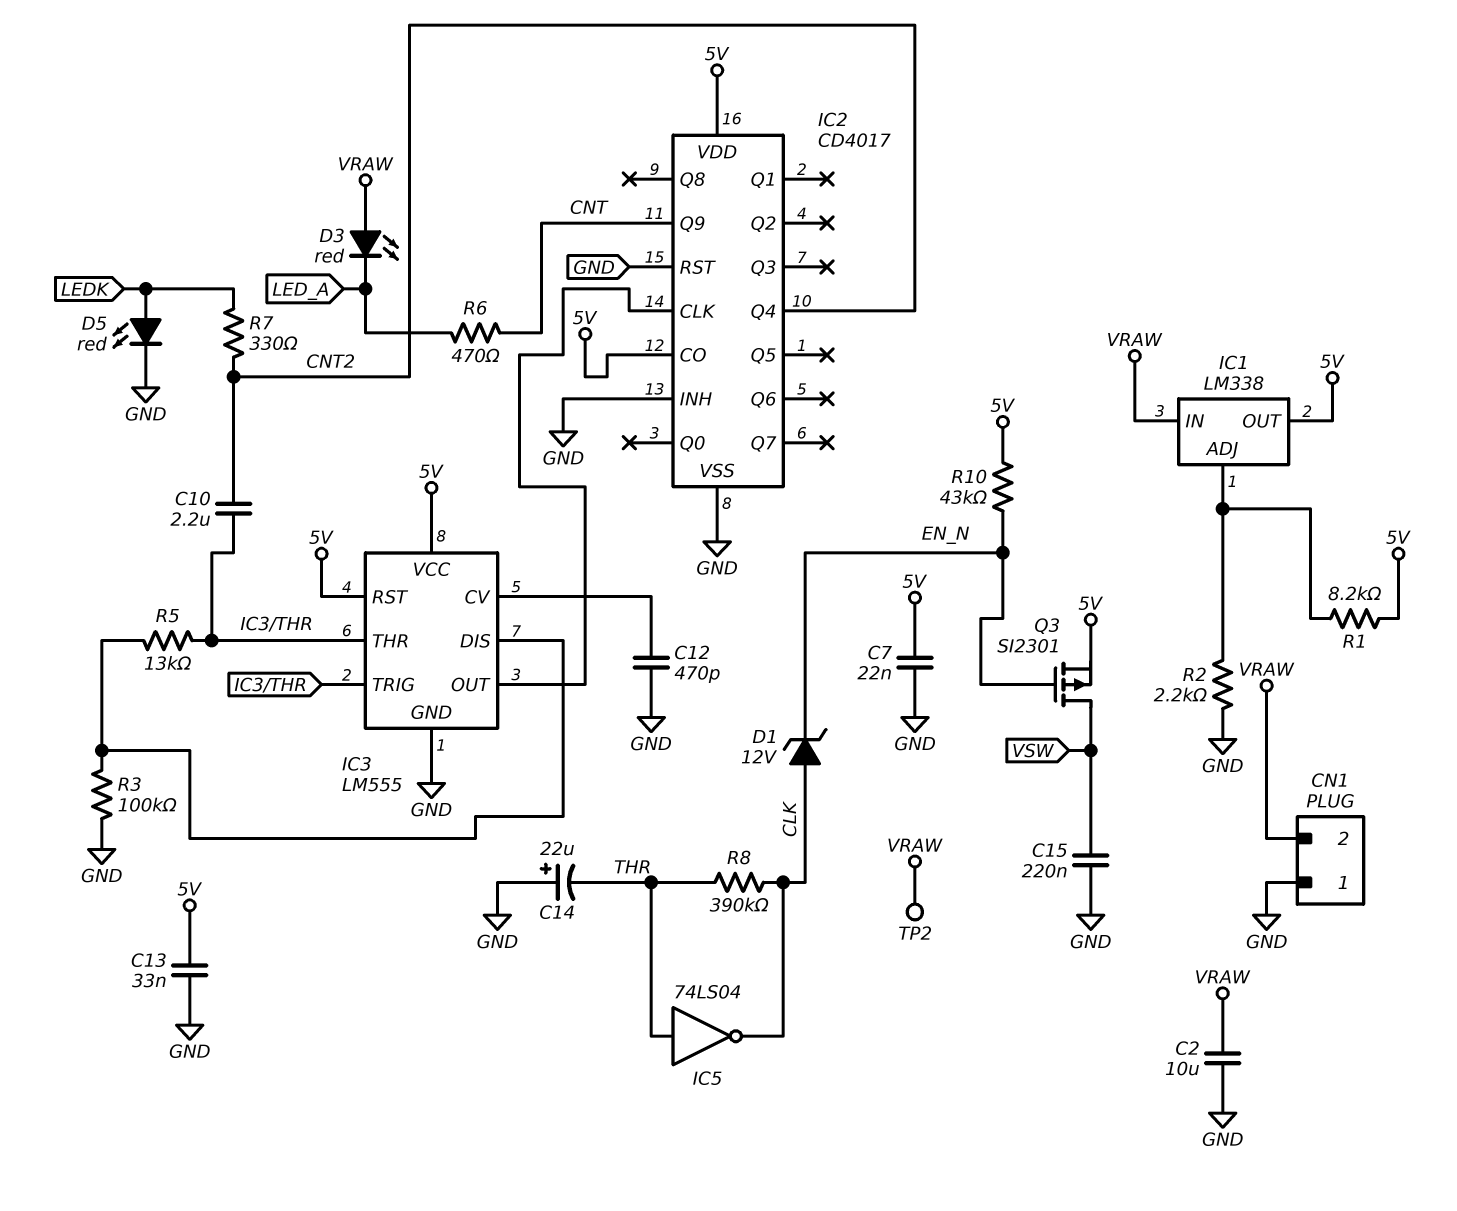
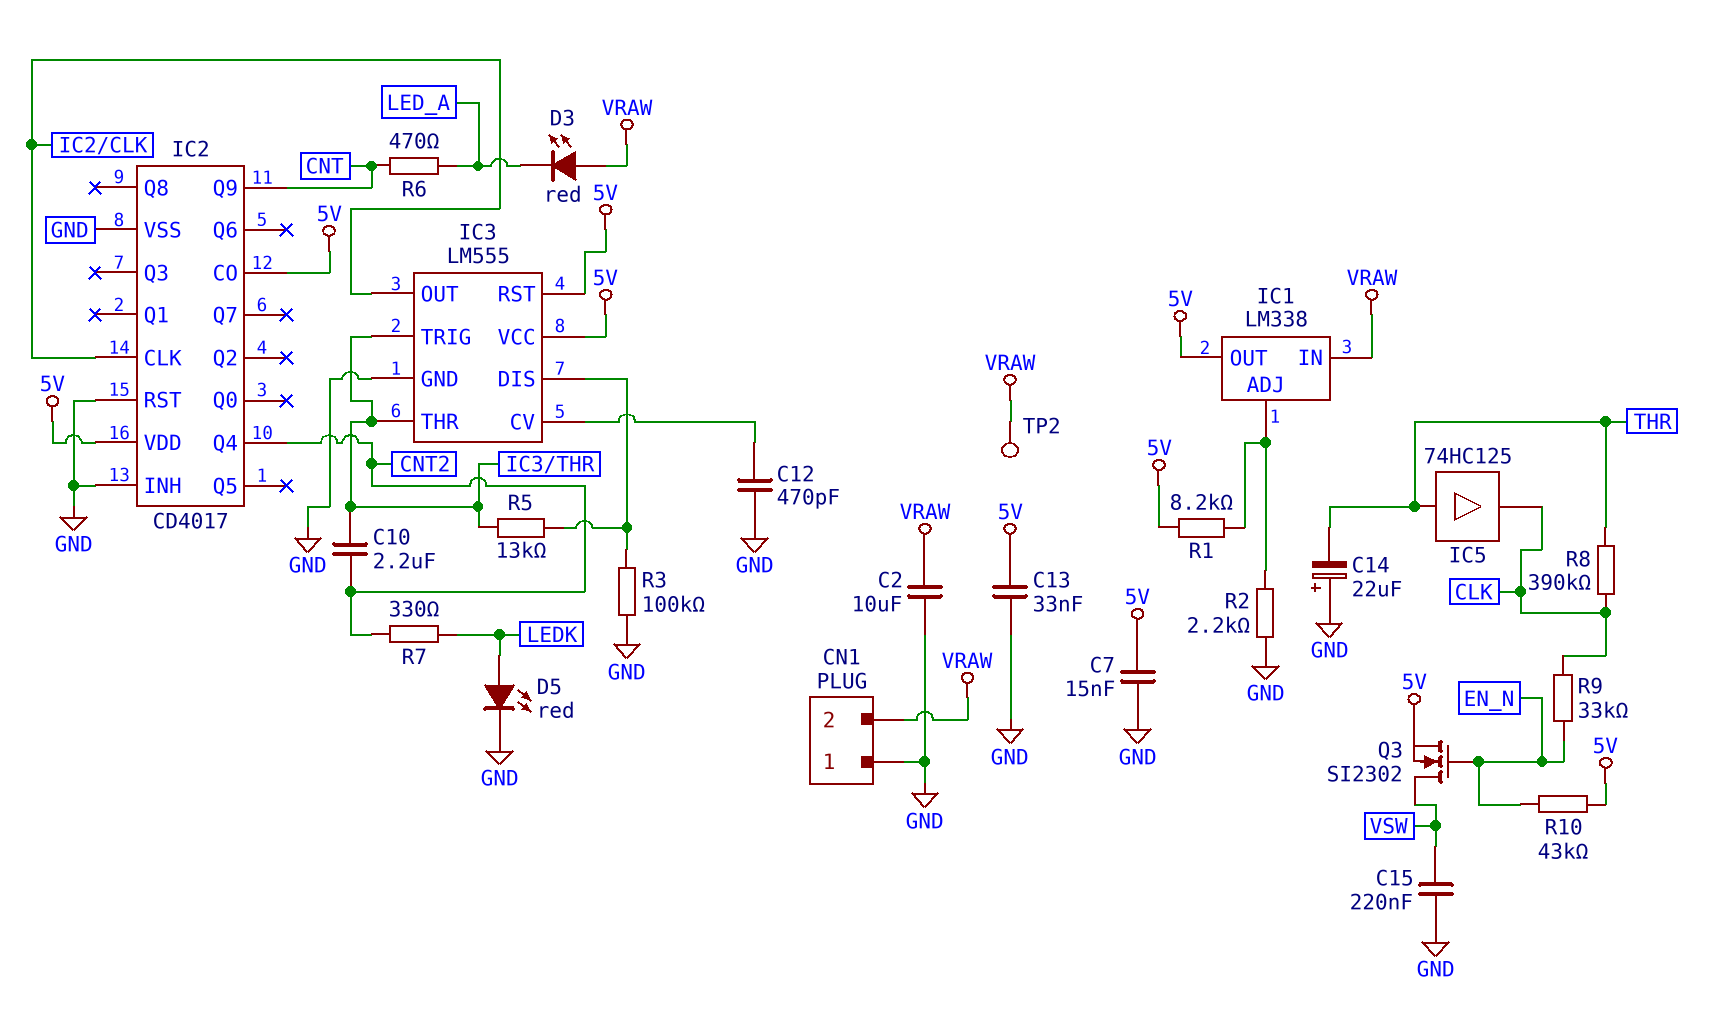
C7: 22nF (5V, GND) -> 15nF (5V, GND)
D1: zener 12V (A CLK, K EN_N) -> none
IC5: NOT 74LS04 (in THR, out CLK) -> buffer 74HC125 (in THR, out CLK)
Q3: PMOS SI2301 (G EN_N, D VSW, S 5V) -> NMOS SI2302 (G EN_N, D VSW, S 5V)
R9: none -> 33k (CLK, EN_N)

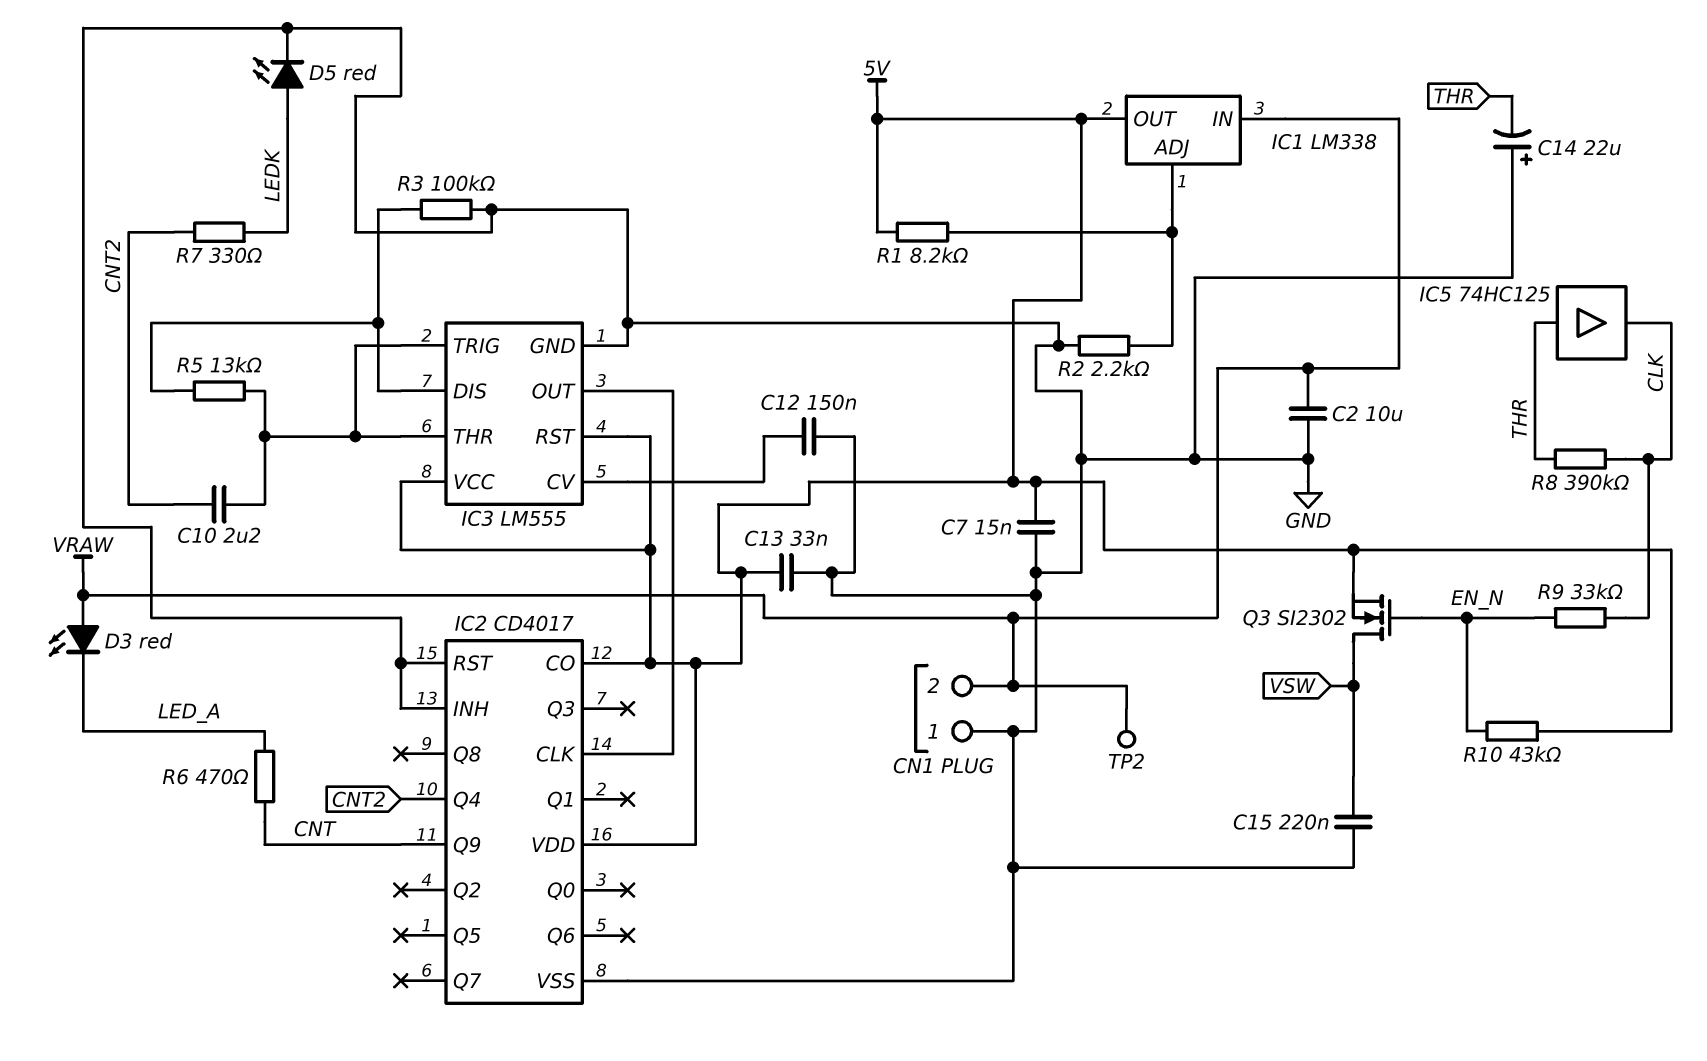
C12: 470pF (GND, IC3/CV) -> 150nF (GND, IC3/CV)

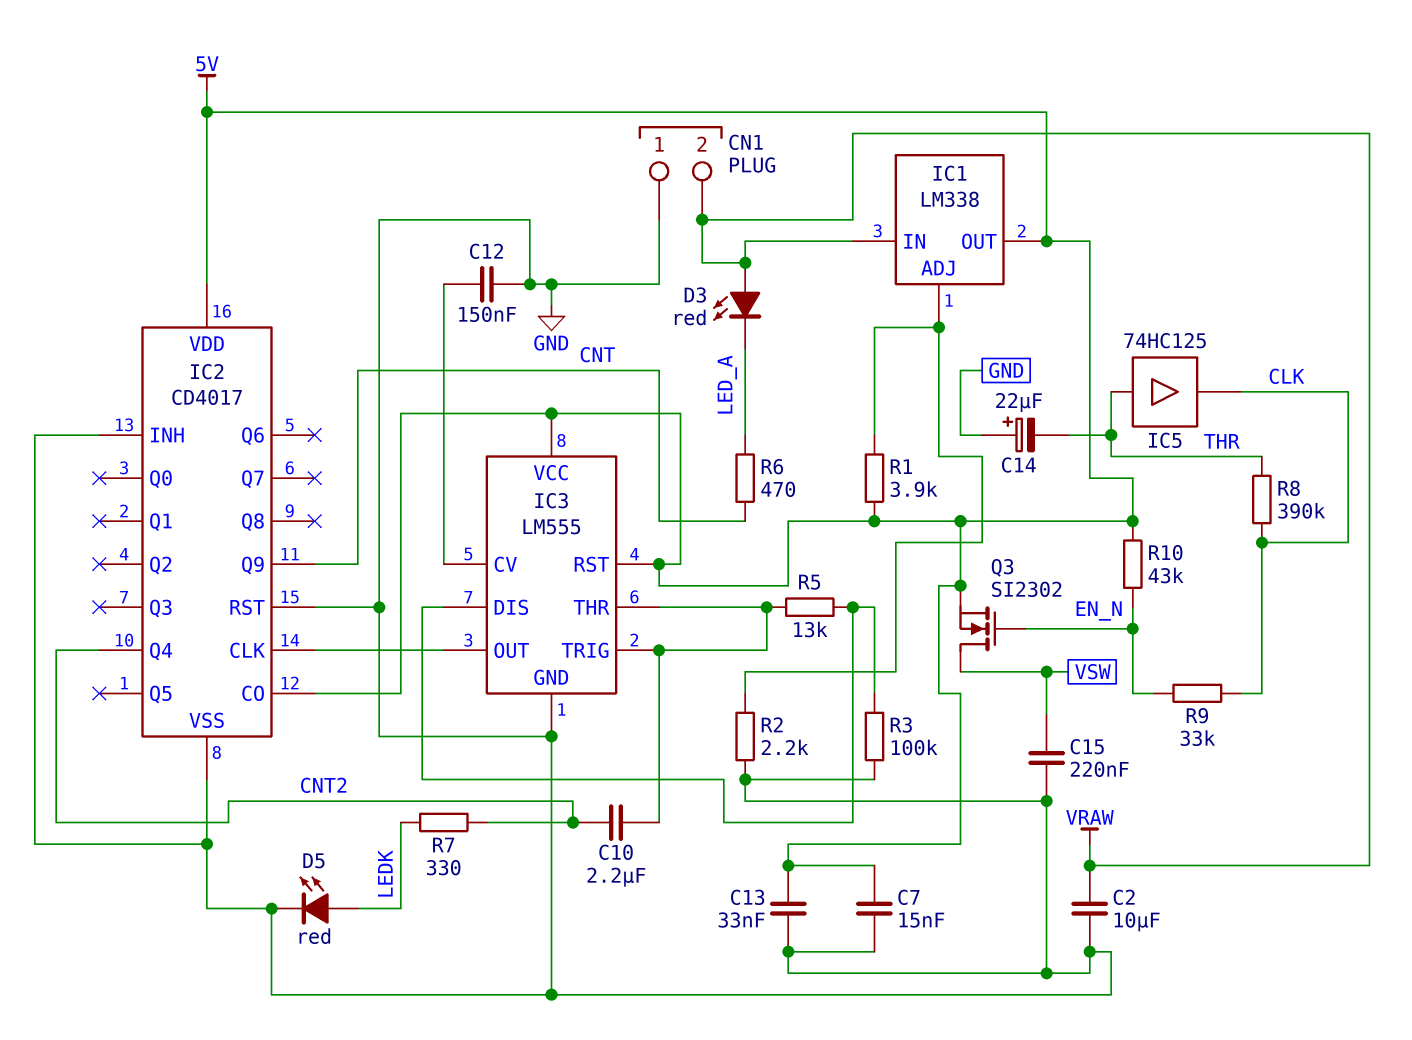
R1: 8.2k (5V, IC1/ADJ) -> 3.9k (5V, IC1/ADJ)
TP2: test point (VRAW) -> none

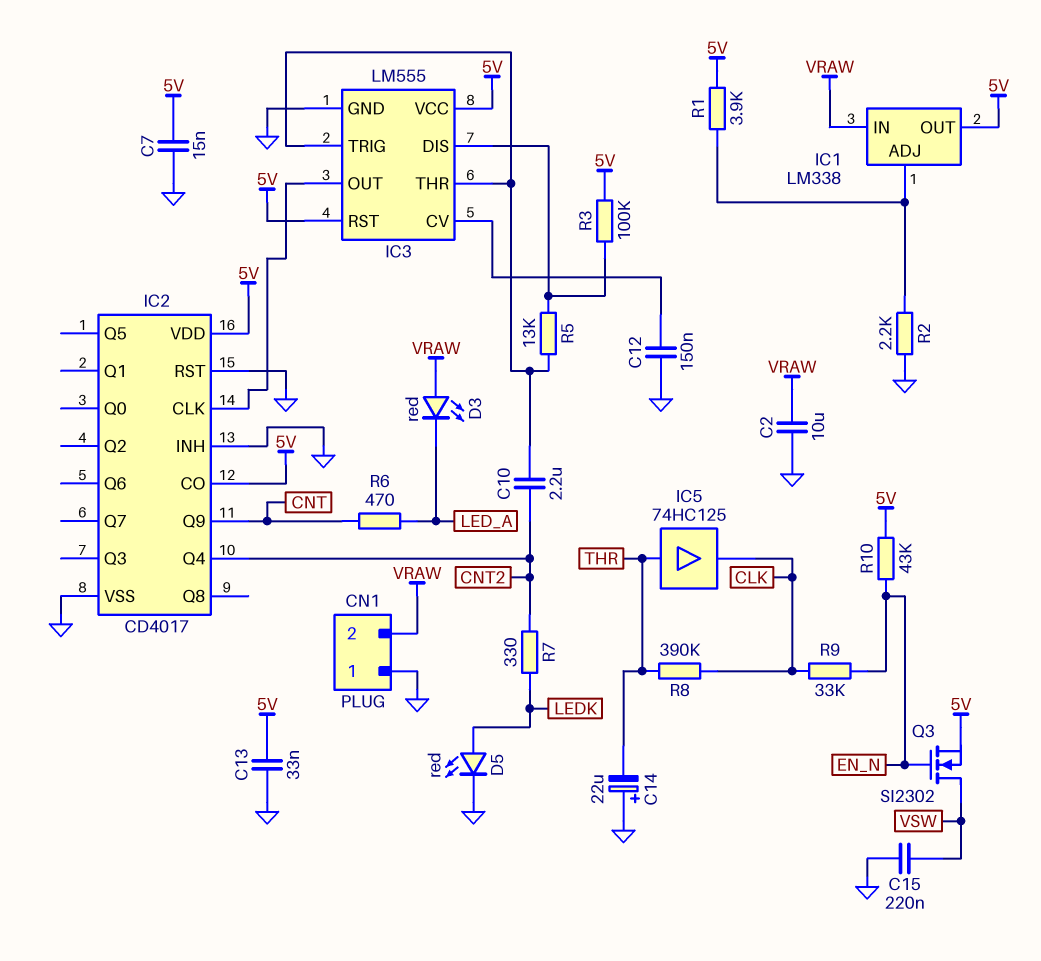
R3: 100k (GND, IC3/DIS) -> 100k (5V, IC3/DIS)

